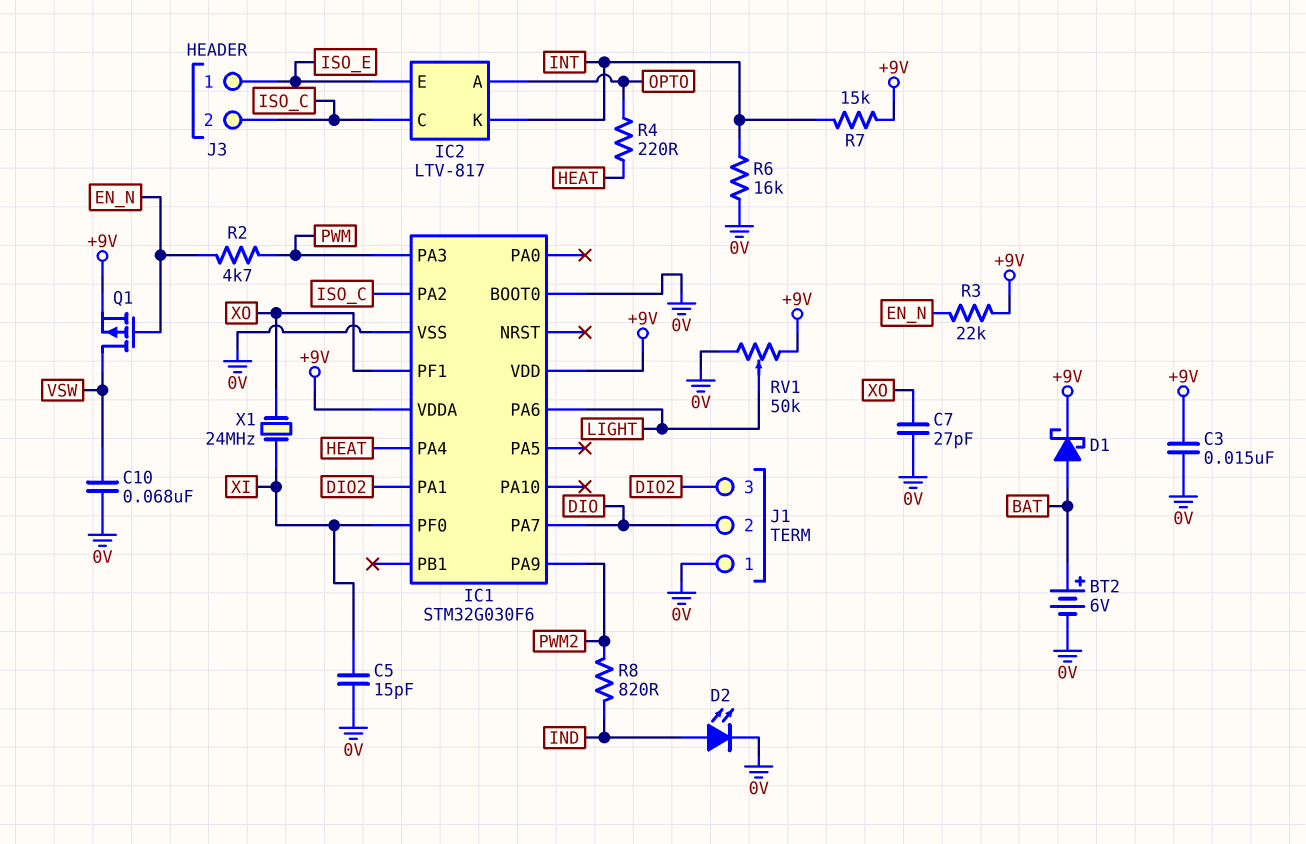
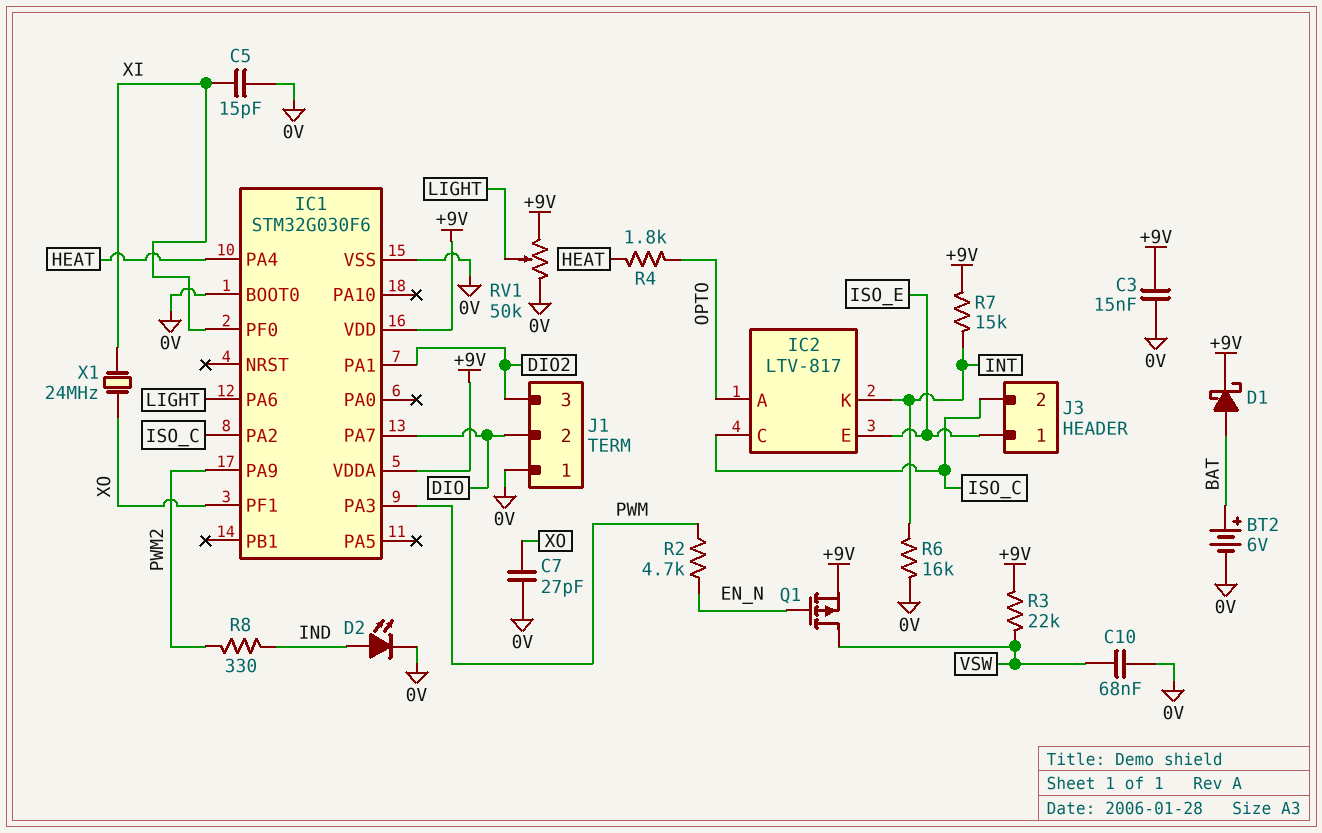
R3: 22k (+9V, EN_N) -> 22k (+9V, VSW)
R4: 220 (HEAT, OPTO) -> 1.8k (HEAT, OPTO)
R8: 820 (IND, PWM2) -> 330 (IND, PWM2)

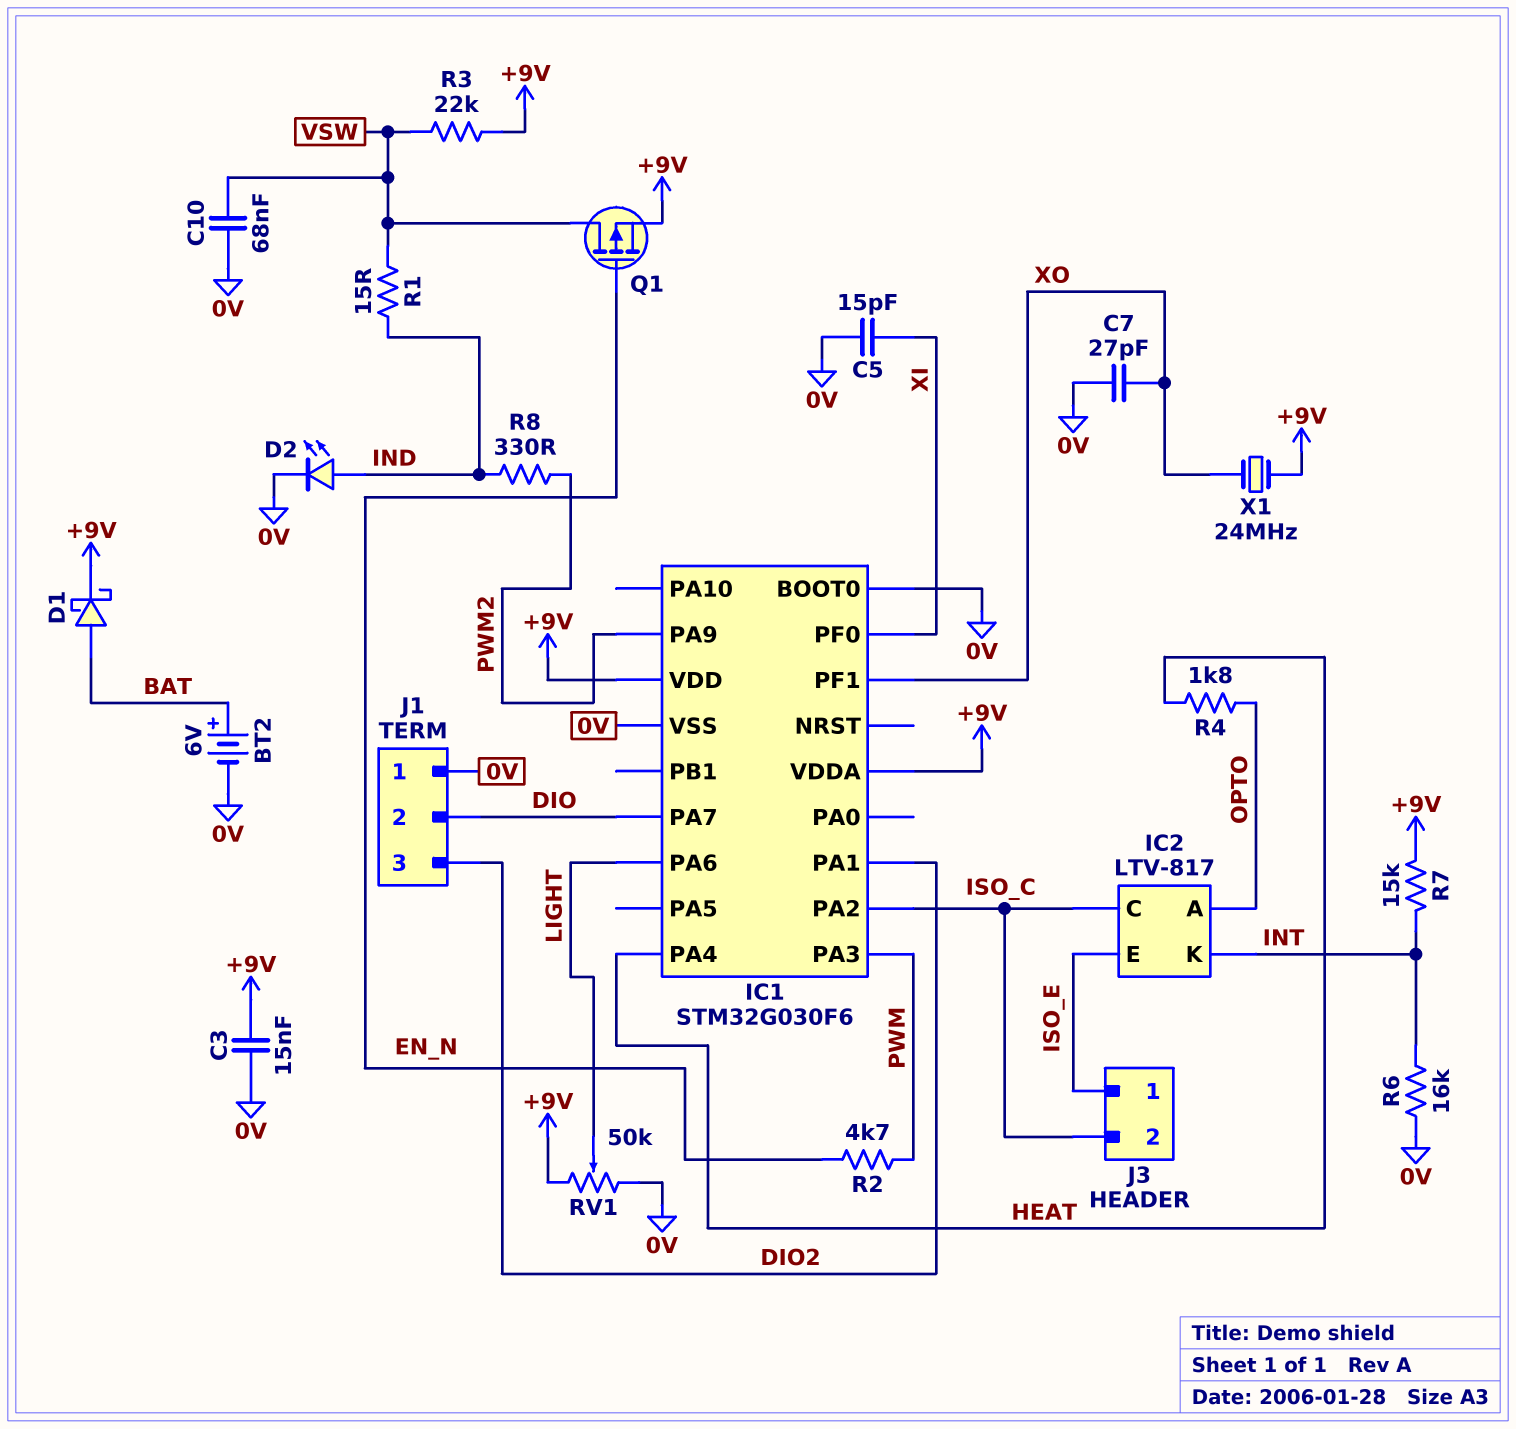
R1: none -> 15 (IND, VSW)
X1: 24MHz (XI, XO) -> 24MHz (+9V, XO)

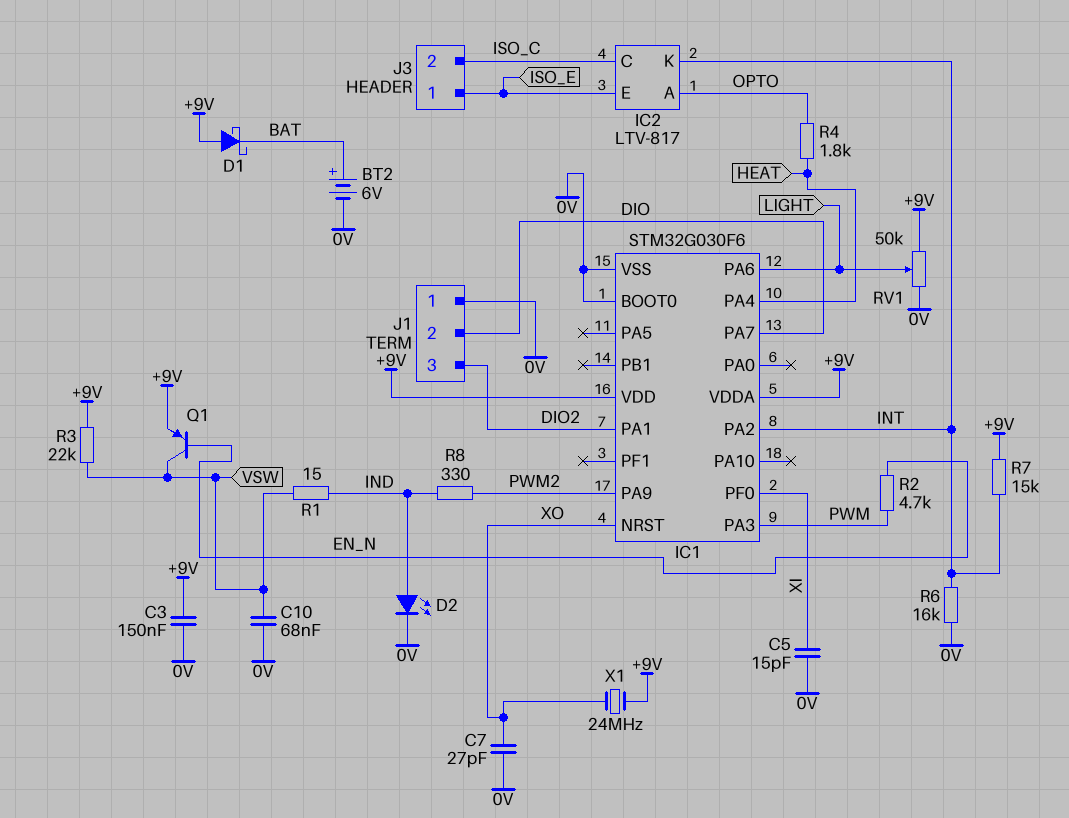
C3: 15nF (+9V, 0V) -> 150nF (+9V, 0V)
D1: schottky (A BAT, K +9V) -> schottky (A +9V, K BAT)
IC1 pin NRST: none -> XO
IC1 pin PA2: ISO_C -> INT
IC1 pin PF1: XO -> none
Q1: PMOS (G EN_N, D VSW, S +9V) -> PNP (B EN_N, C VSW, E +9V)

